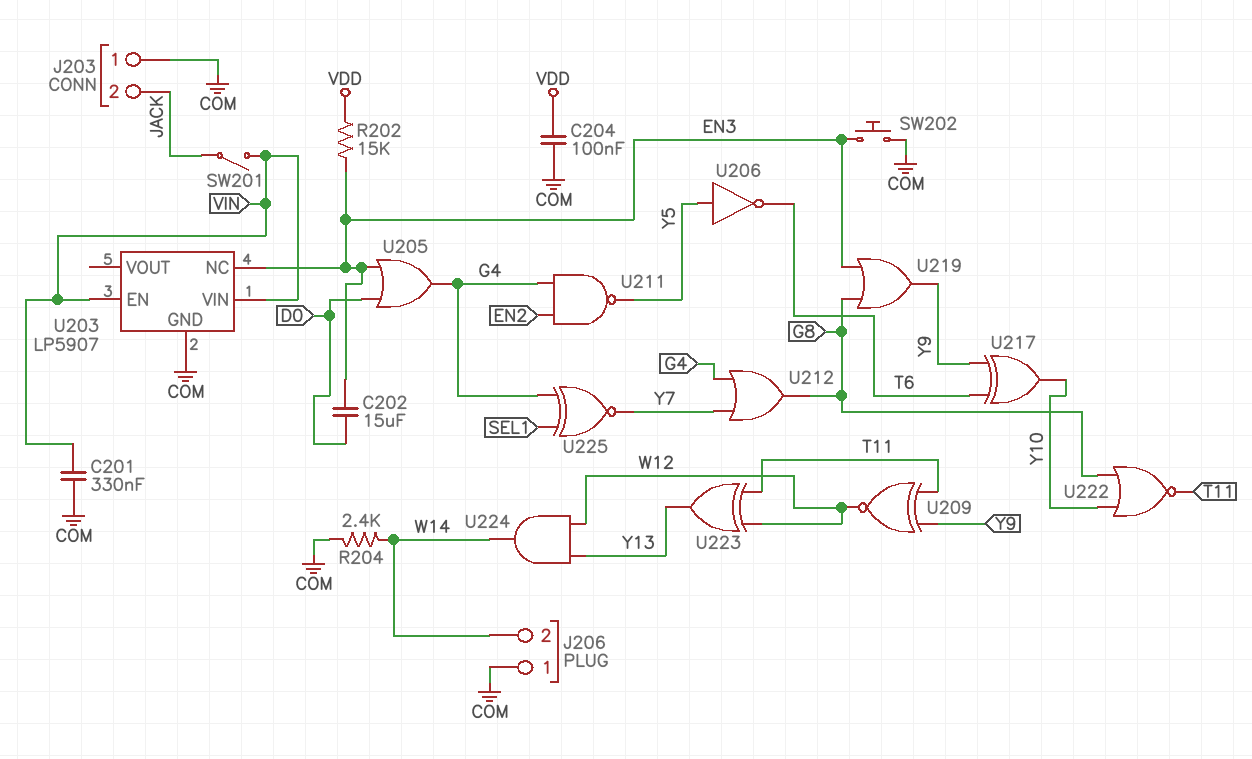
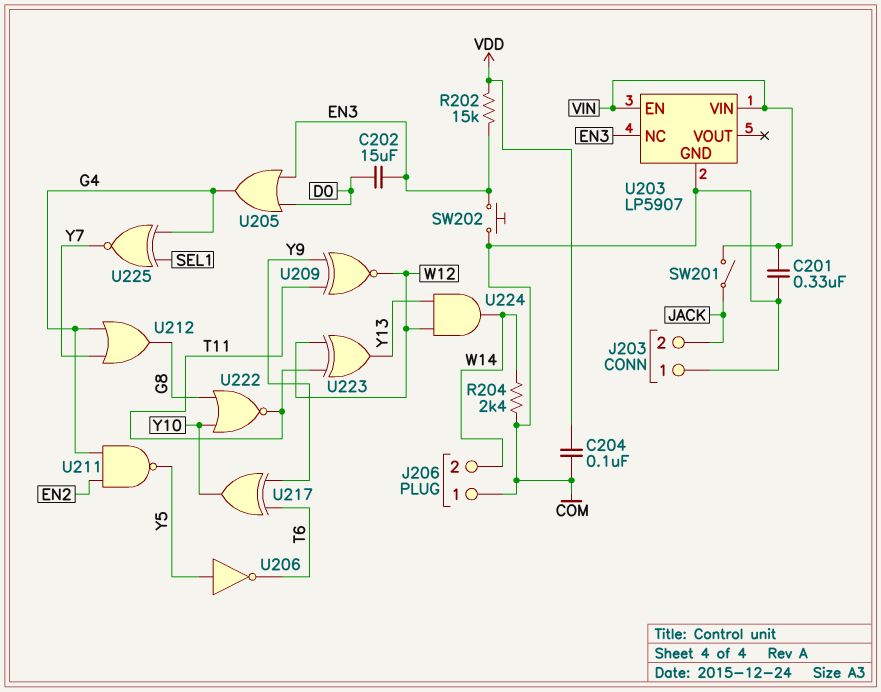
U219: OR (in EN3, in G8, out Y9) -> none

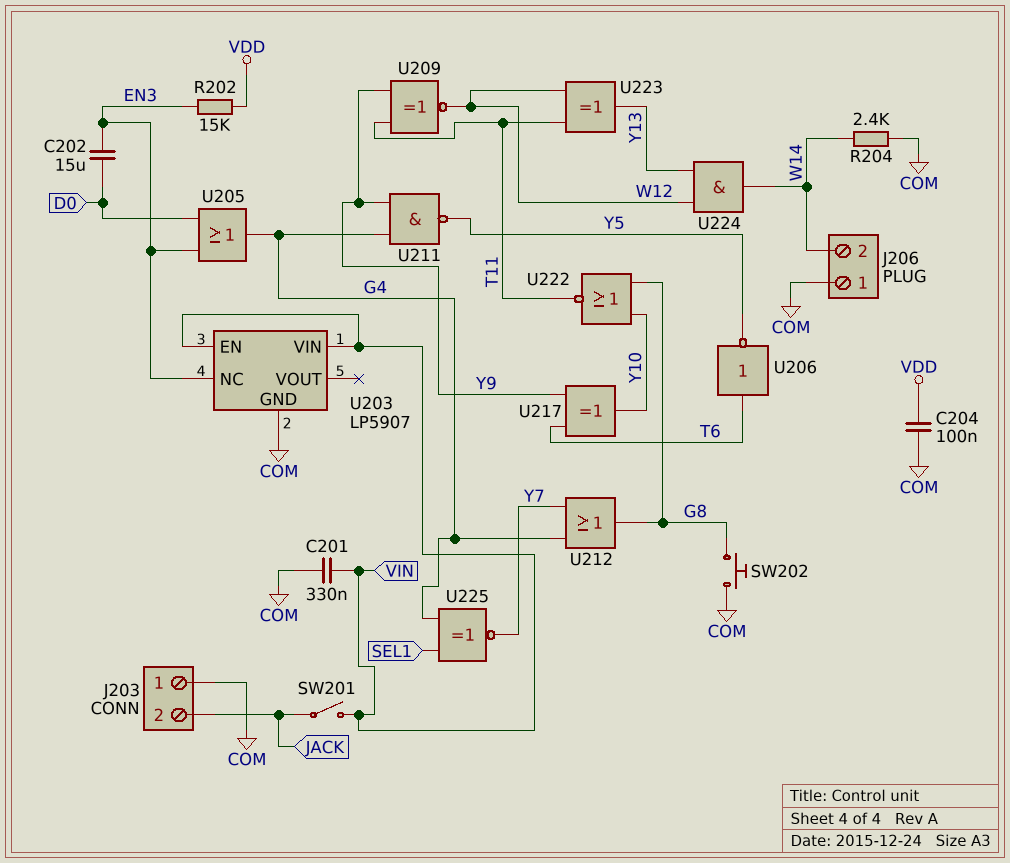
SW202: button (COM, EN3) -> button (COM, G8)
U206: NOT (in Y5, out T6) -> NOT (in T6, out Y5)
U211: NAND (in EN2, in G4, out Y5) -> NAND (in G4, in Y9, out Y5)

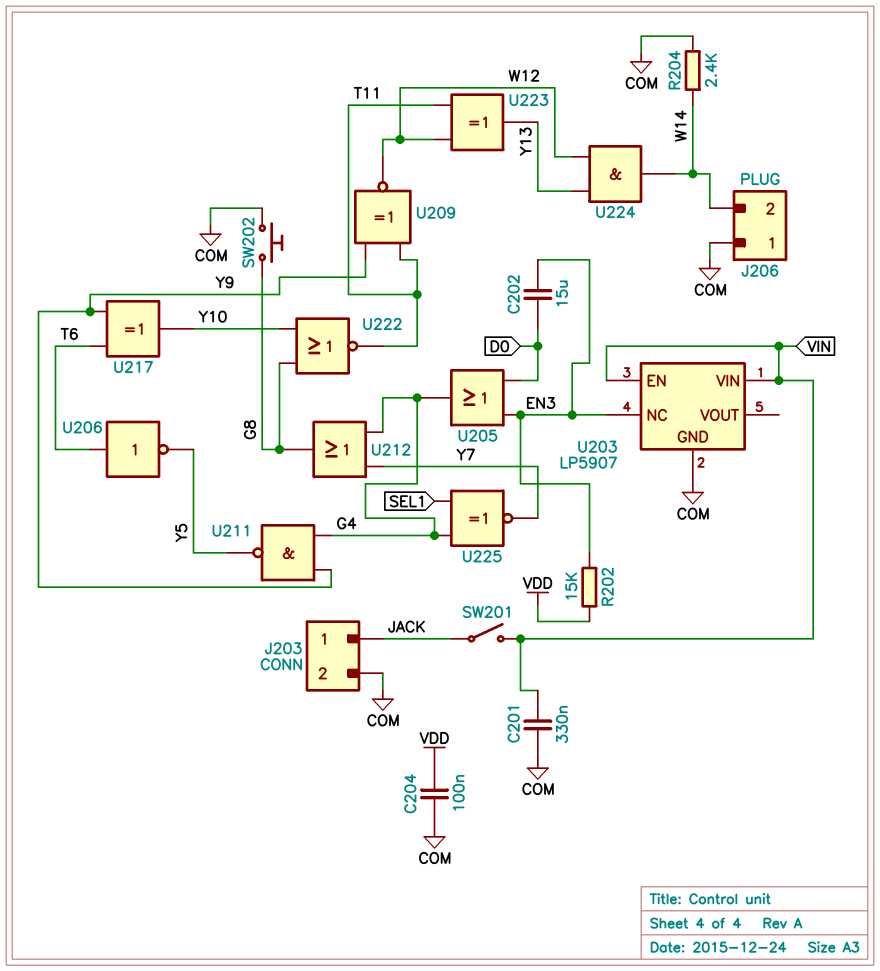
J203 pin 1: COM -> JACK
J203 pin 2: JACK -> COM

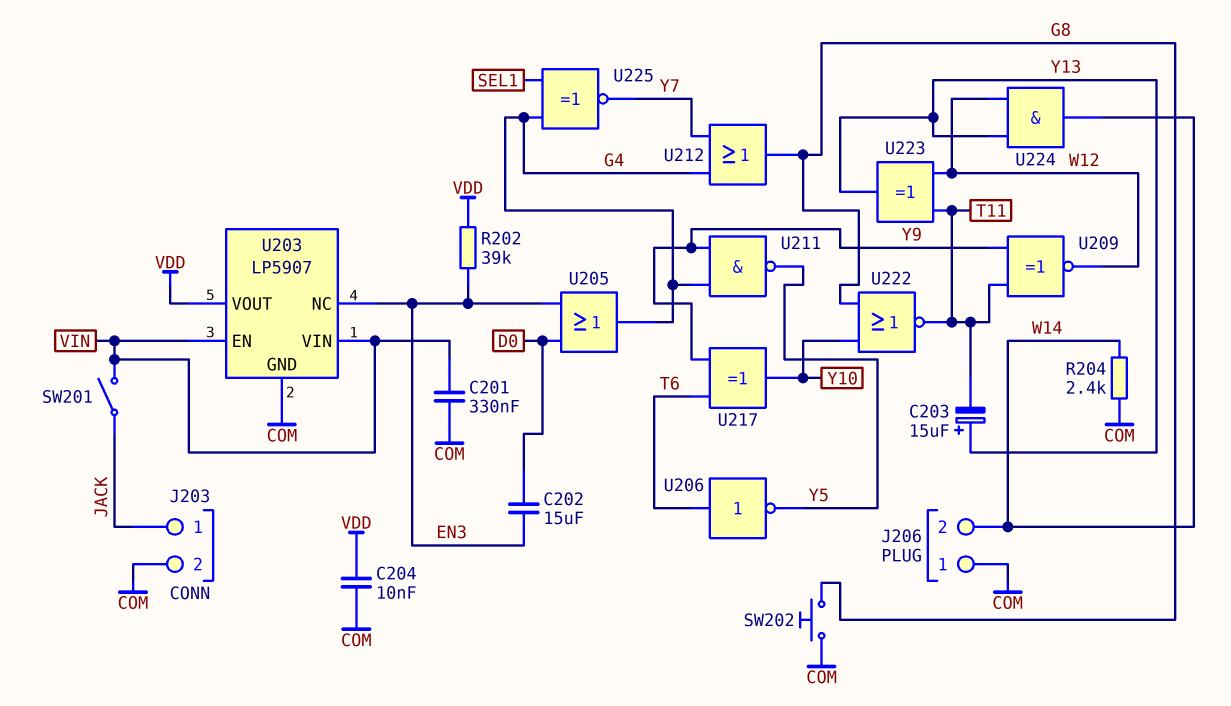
C203: none -> 15uF (plus Y13, minus T11)
C204: 100nF (COM, VDD) -> 10nF (COM, VDD)
R202: 15k (EN3, VDD) -> 39k (EN3, VDD)
U203 pin VOUT: none -> VDD

